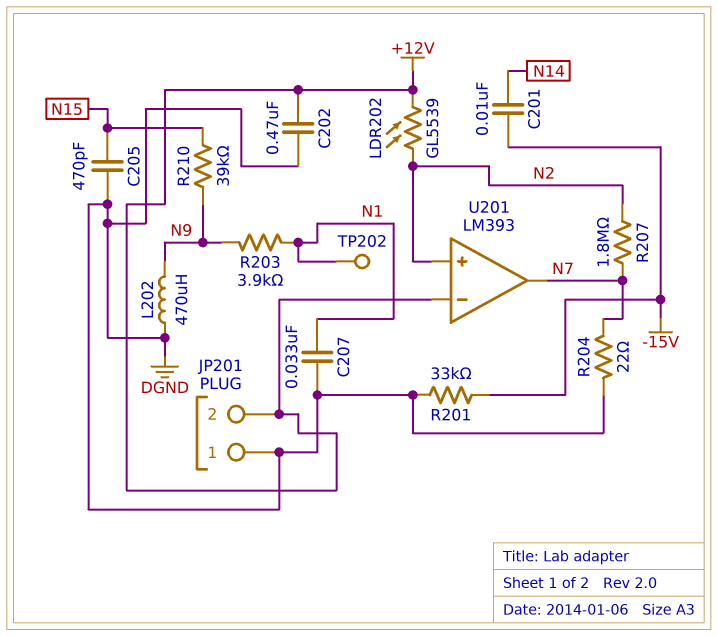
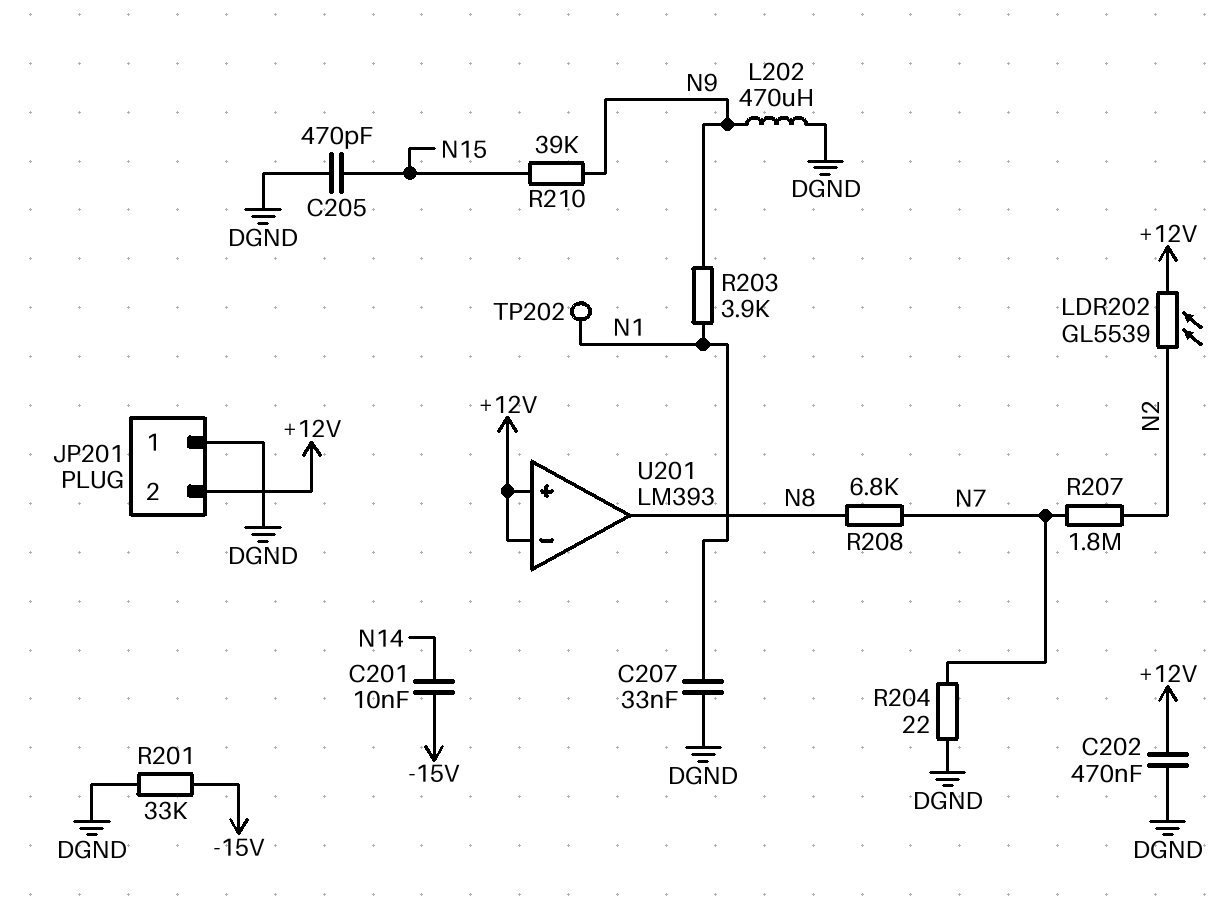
R208: none -> 6.8k (N7, N8)
U201 pin in+: N2 -> +12V
U201 pin out: N7 -> N8

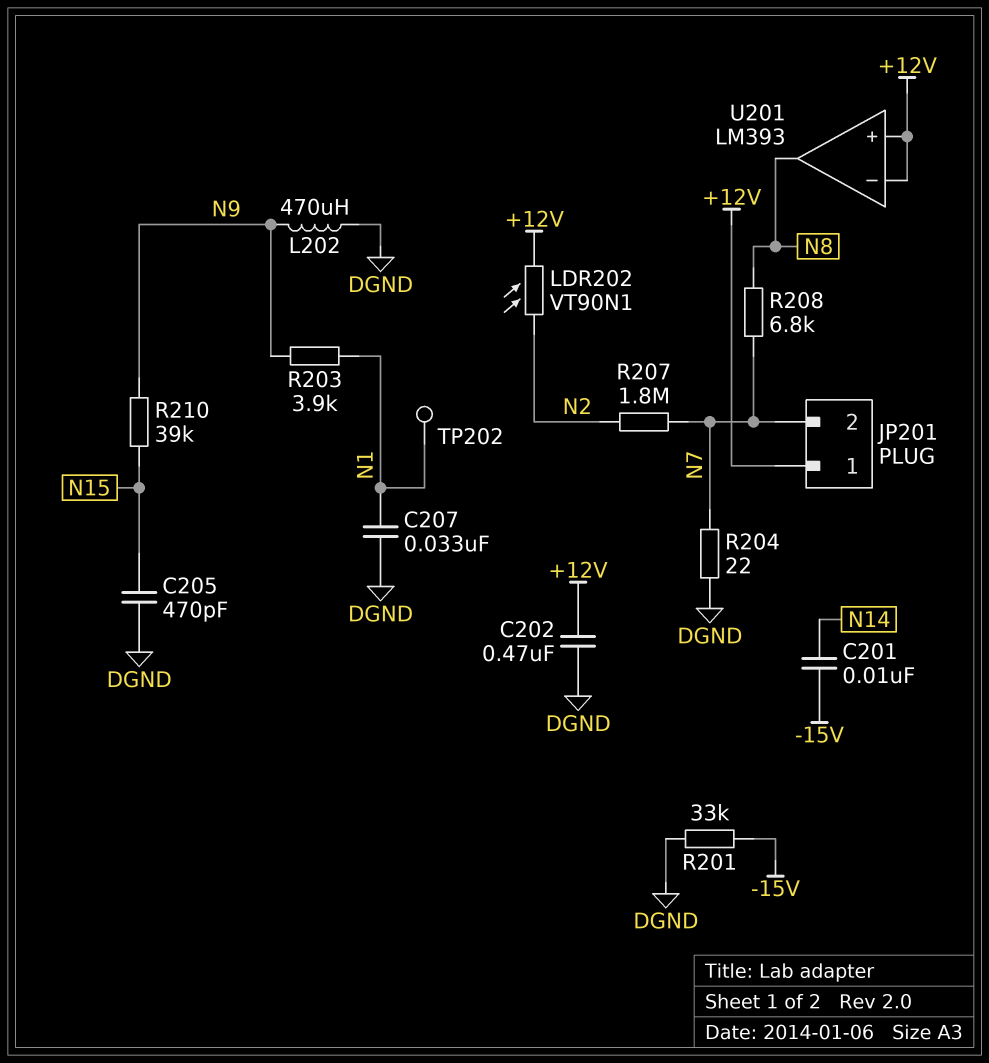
JP201 pin 1: DGND -> +12V
JP201 pin 2: +12V -> N7
LDR202: GL5539 (+12V, N2) -> VT90N1 (+12V, N2)

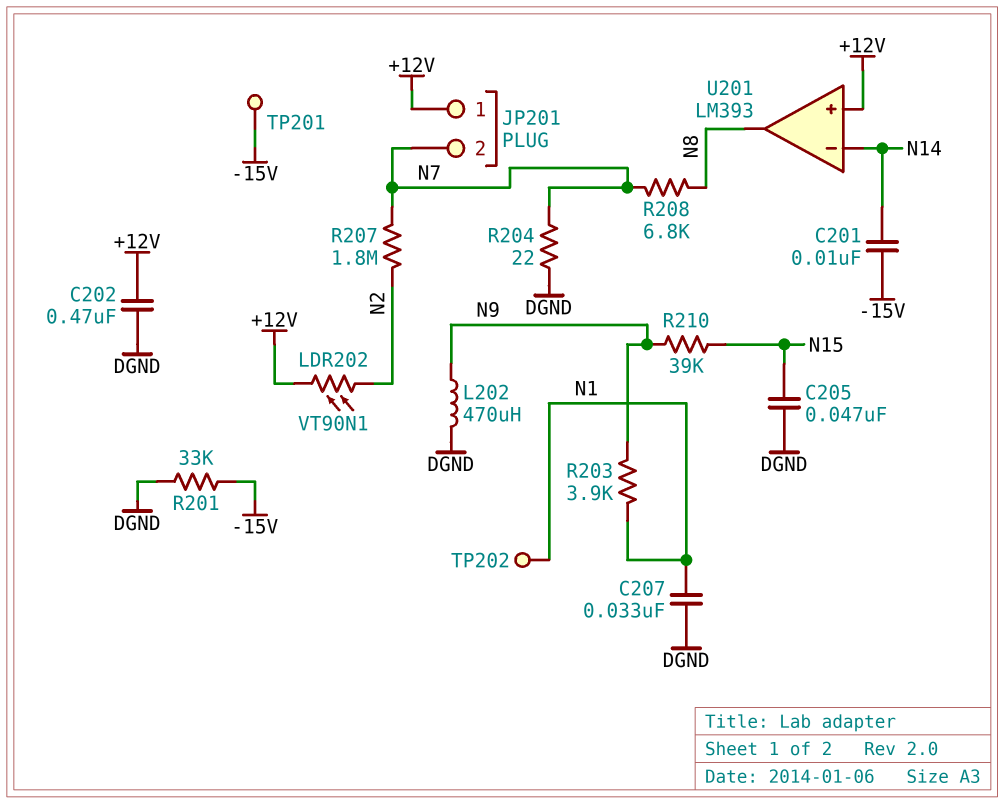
C205: 470pF (DGND, N15) -> 47nF (DGND, N15)
TP201: none -> test point (-15V)
U201 pin in-: +12V -> N14

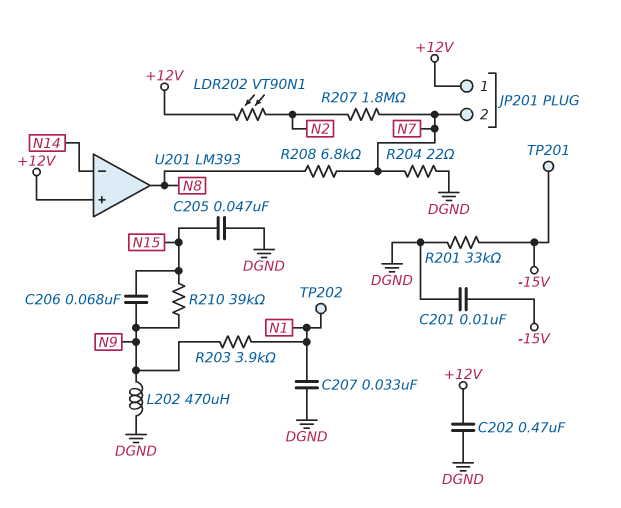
C201: 10nF (-15V, N14) -> 10nF (-15V, DGND)
C206: none -> 68nF (N9, N15)

